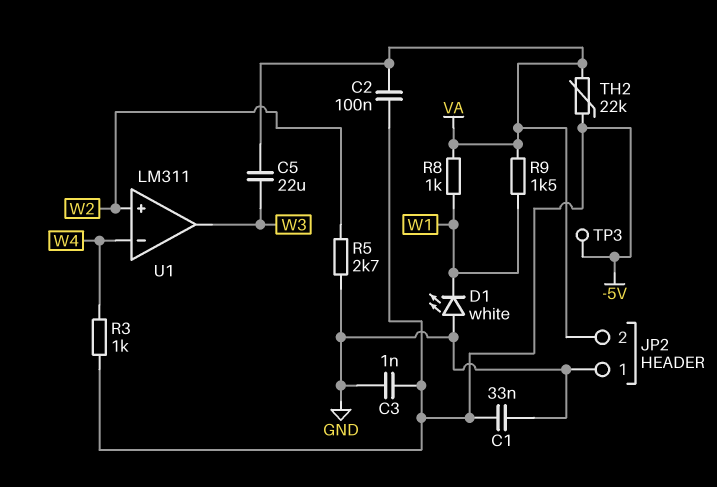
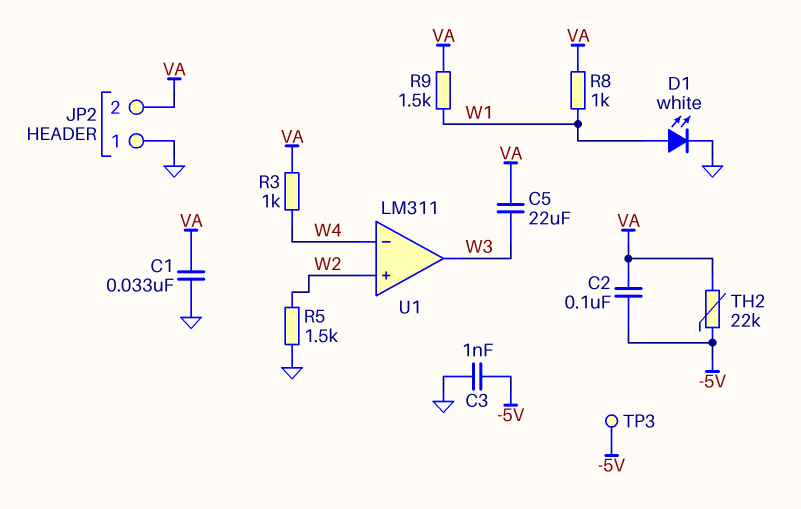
C1: 33nF (-5V, GND) -> 33nF (GND, VA)
D1: LED white (A GND, K W1) -> LED white (A W1, K GND)
R3: 1k (-5V, W4) -> 1k (VA, W4)
R5: 2.7k (GND, W2) -> 1.5k (GND, W2)

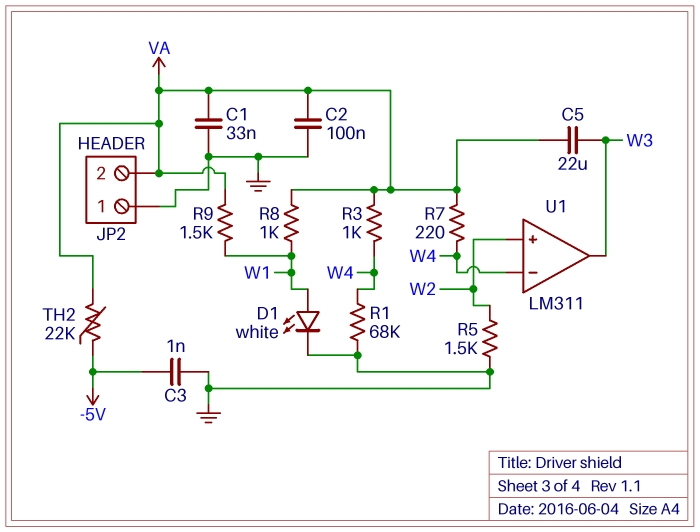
C2: 100nF (-5V, VA) -> 100nF (GND, VA)
R1: none -> 68k (GND, W4)
R7: none -> 220 (VA, W4)
TP3: test point (-5V) -> none

